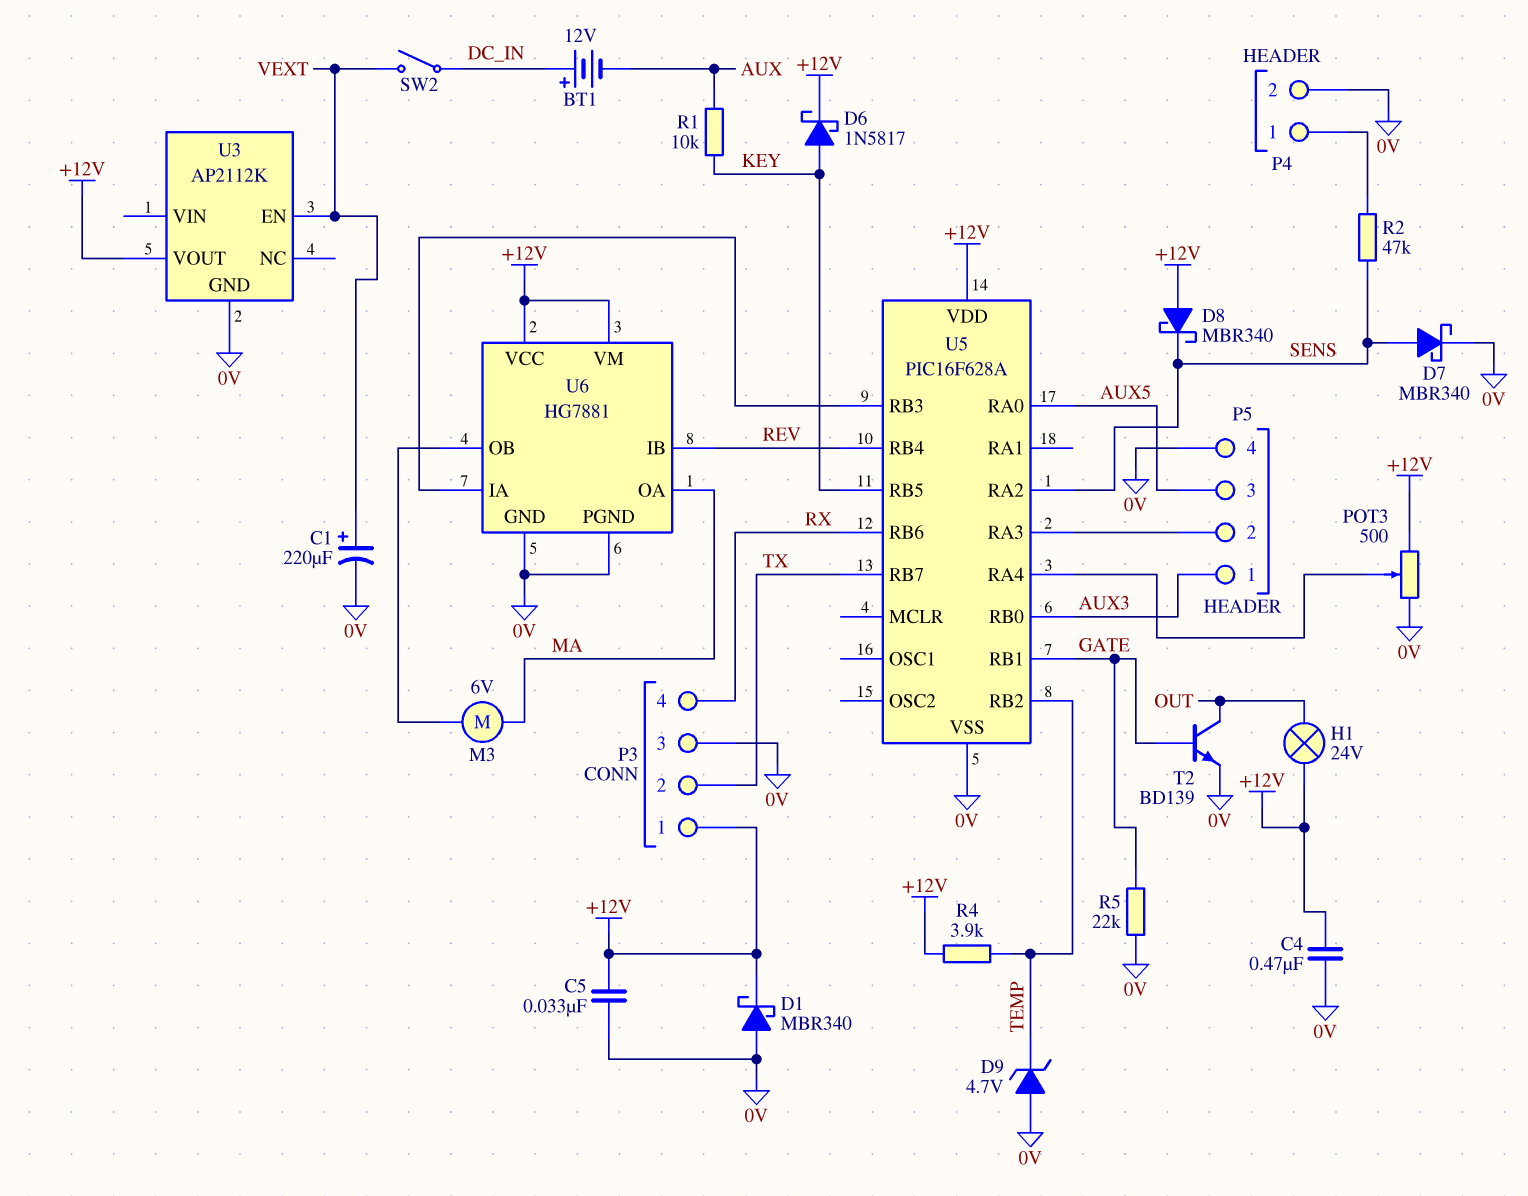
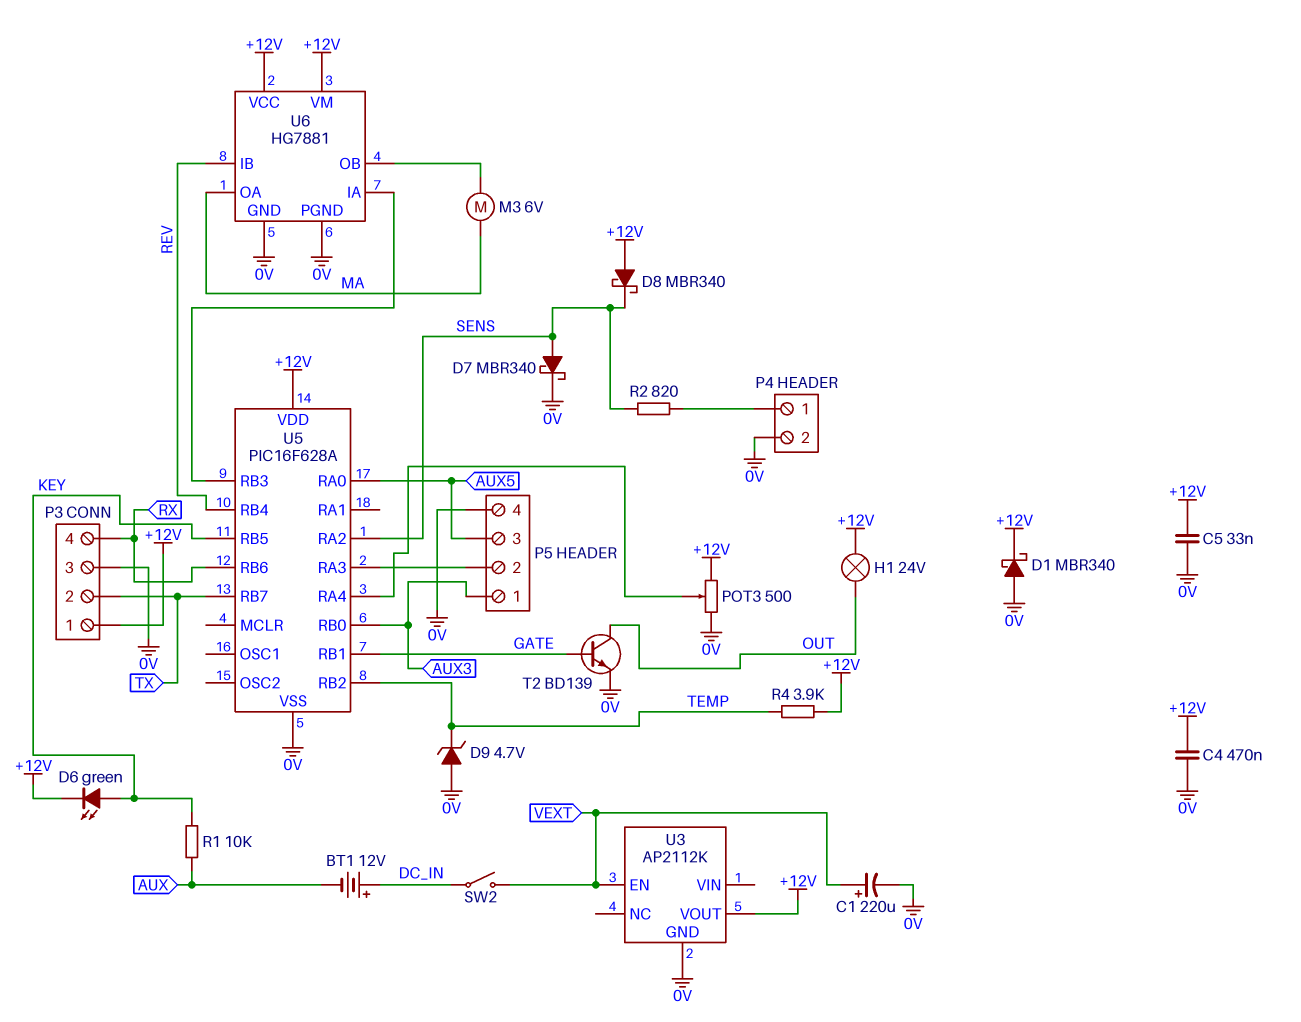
D6: schottky 1N5817 (A KEY, K +12V) -> LED green (A KEY, K +12V)
R2: 47k (P4/1, SENS) -> 820 (P4/1, SENS)
R5: 22k (0V, GATE) -> none

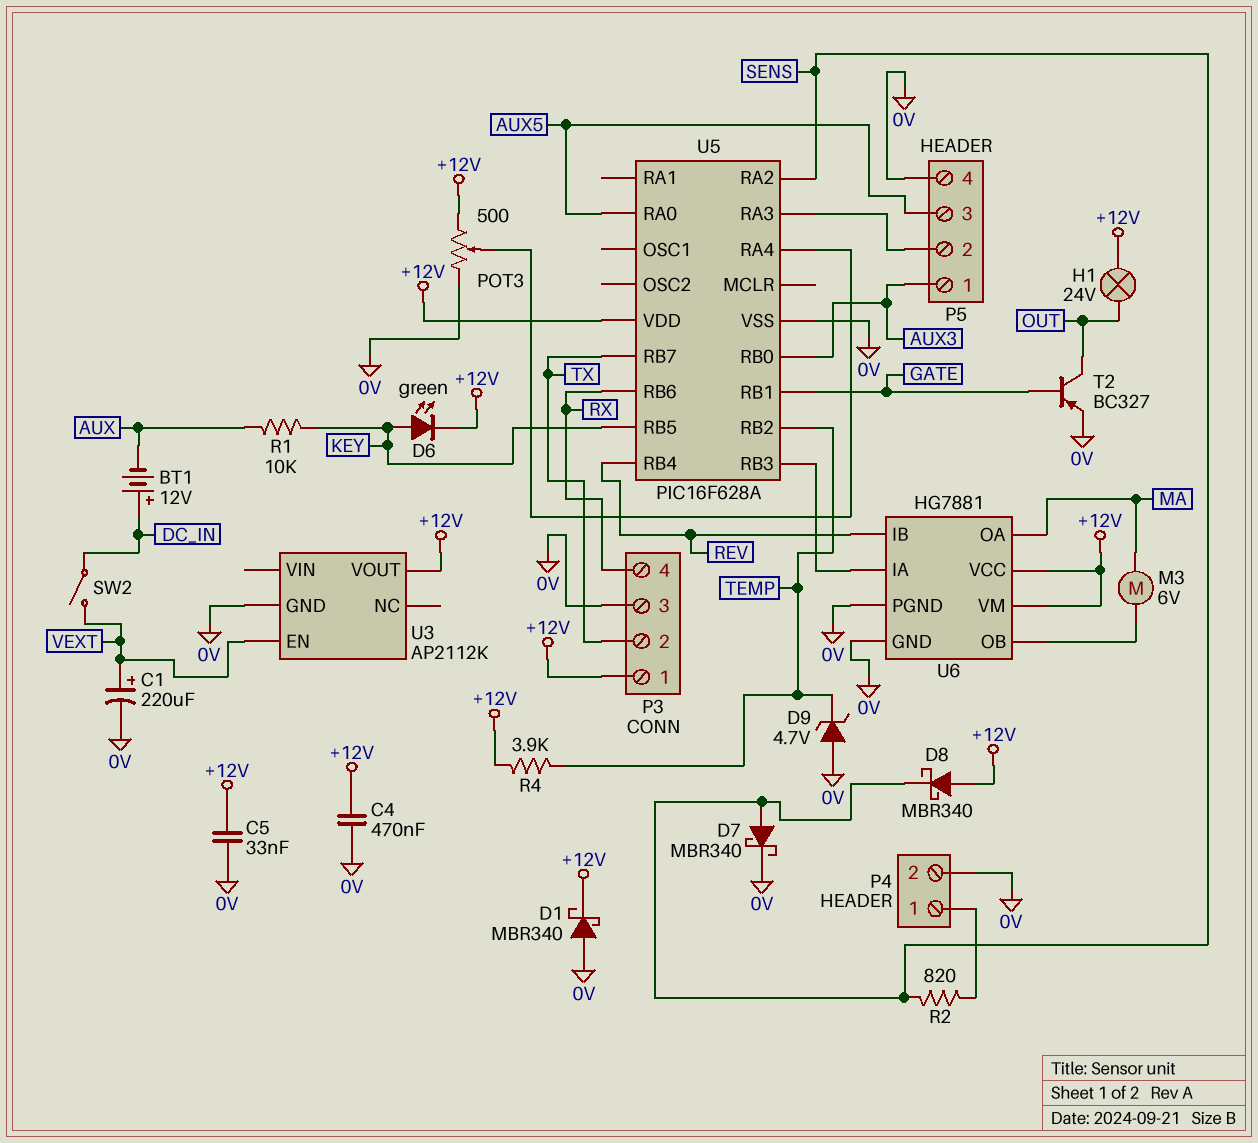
T2: NPN BD139 (B GATE, C OUT, E 0V) -> PNP BC327 (B GATE, C OUT, E 0V)

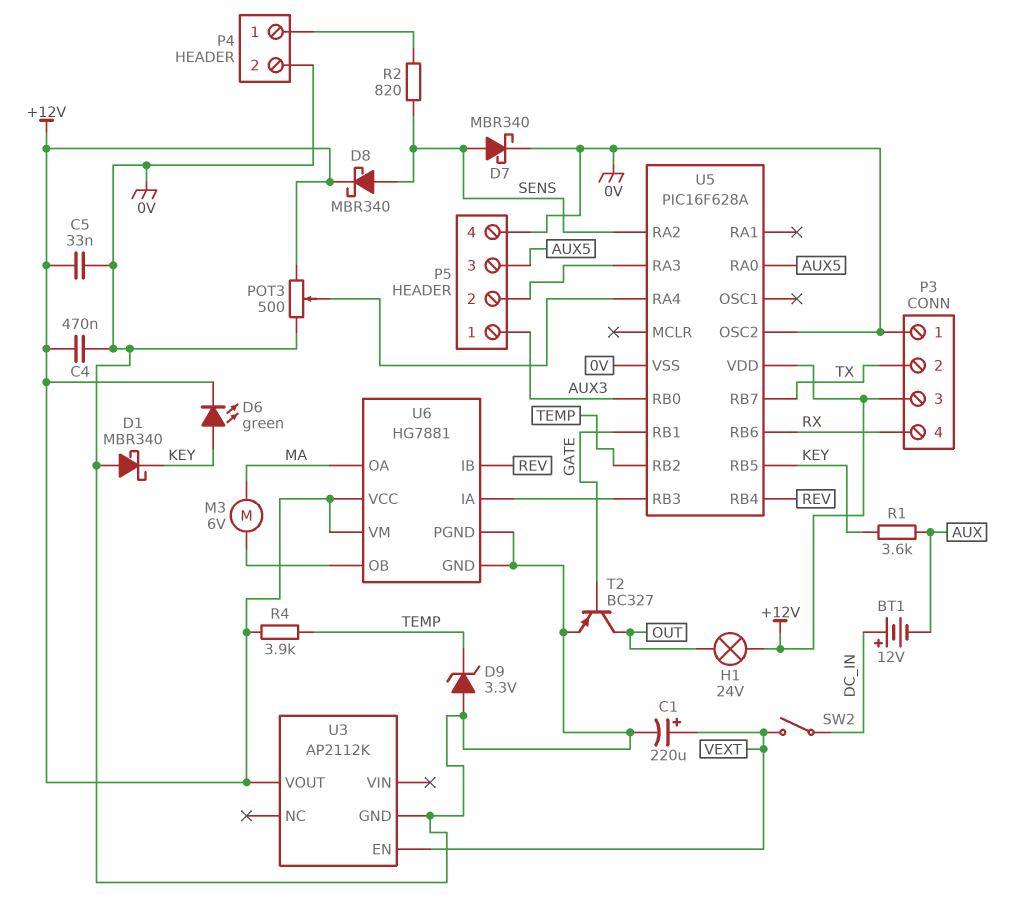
D1: schottky MBR340 (A 0V, K +12V) -> schottky MBR340 (A 0V, K KEY)
D8: schottky MBR340 (A +12V, K SENS) -> schottky MBR340 (A SENS, K +12V)
D9: zener 4.7V (A 0V, K TEMP) -> zener 3.3V (A 0V, K TEMP)
P3 pin 1: +12V -> 0V
P3 pin 3: 0V -> +12V
R1: 10k (AUX, KEY) -> 3.6k (AUX, KEY)
U5 pin OSC2: none -> 0V

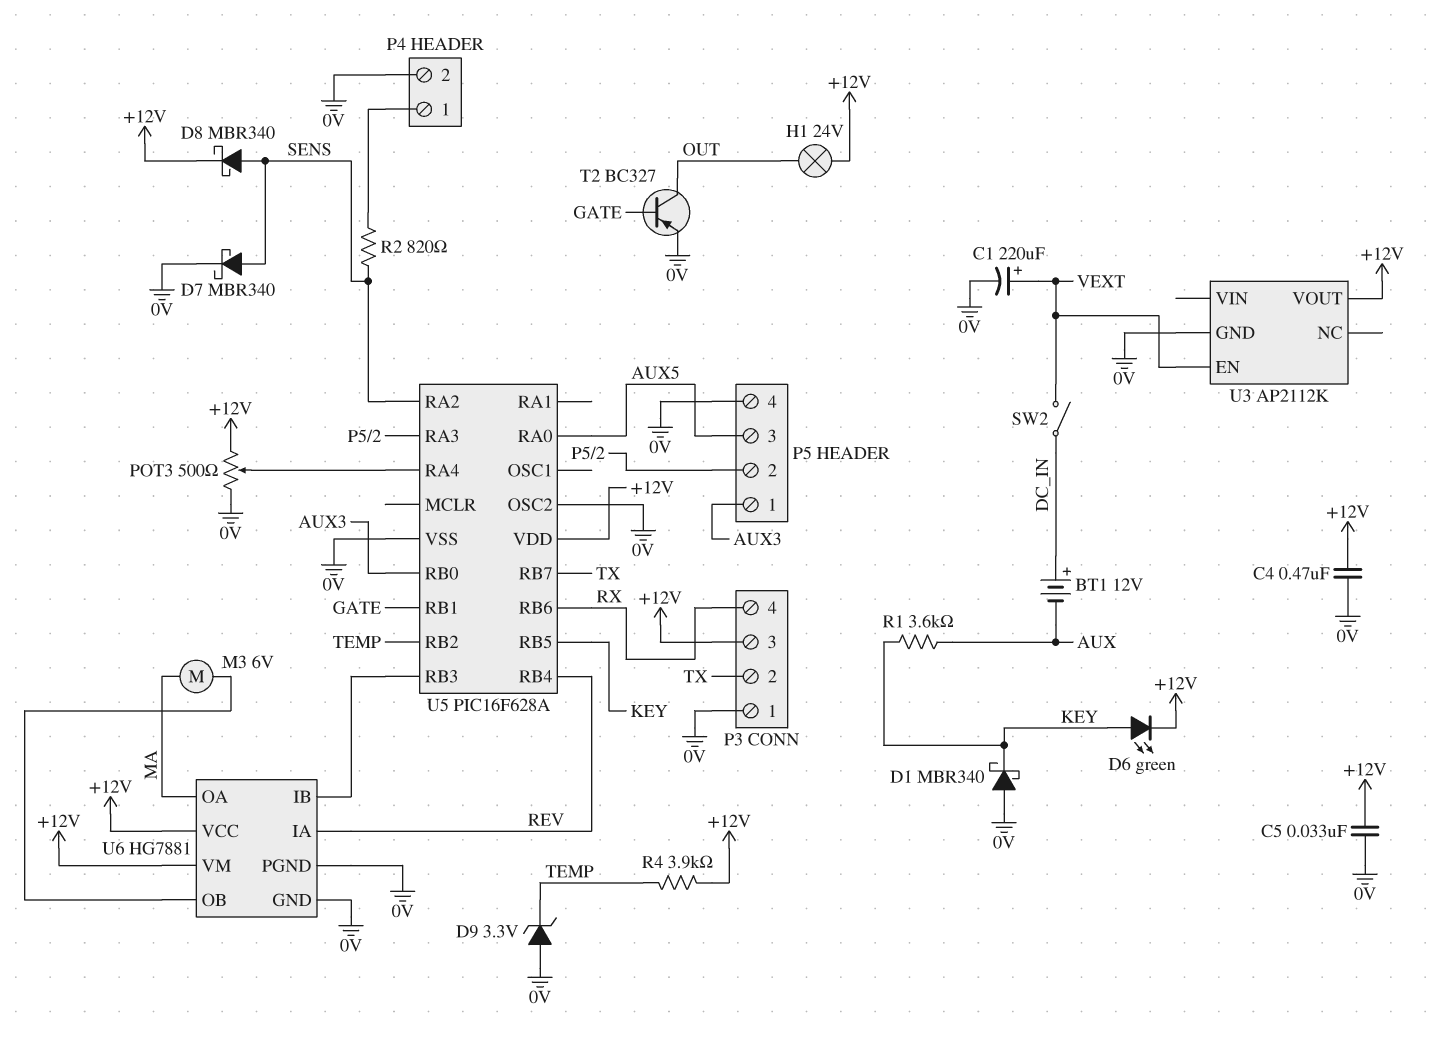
U6 pin IA: U5/RB3 -> REV
U6 pin IB: REV -> U5/RB3

